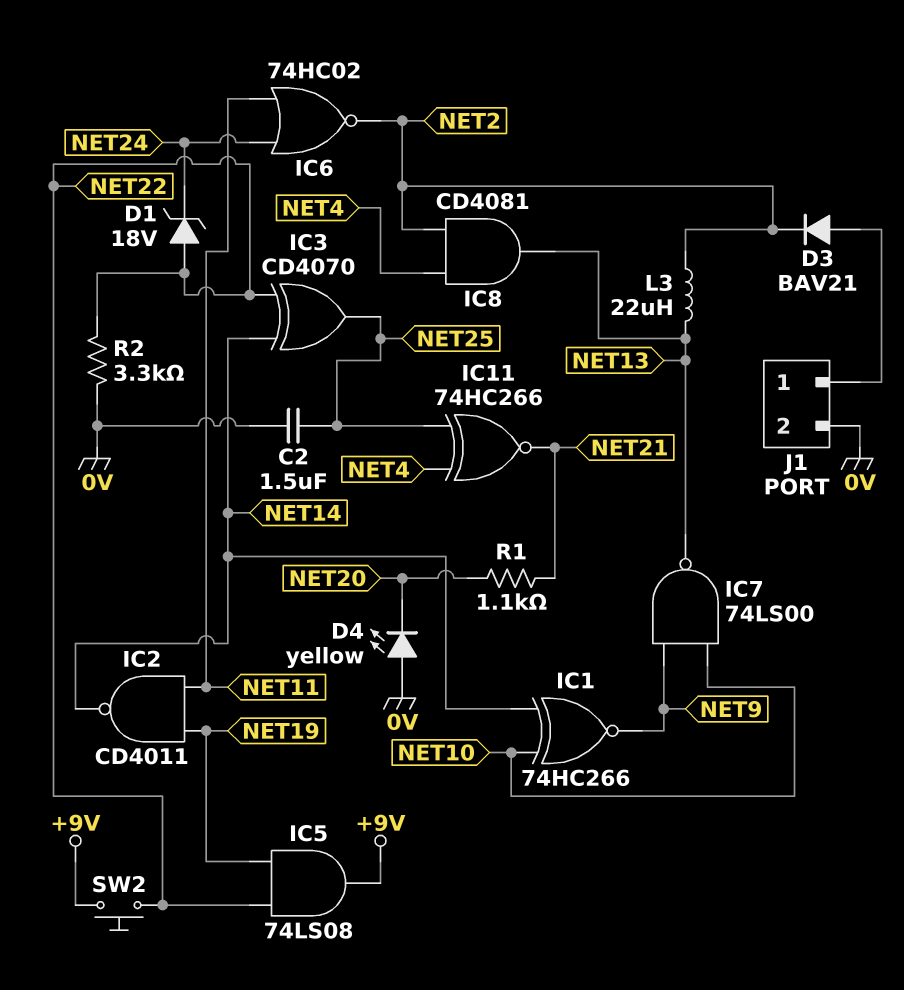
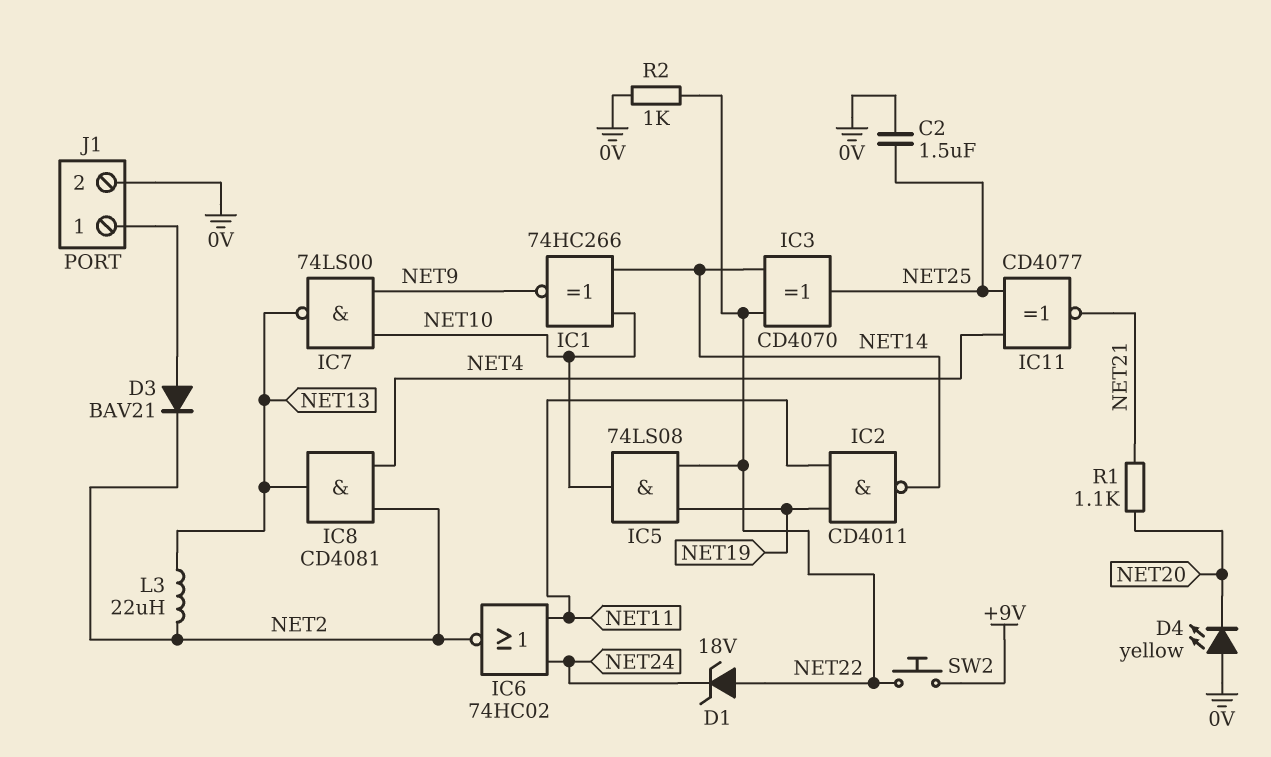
IC5: AND 74LS08 (in NET19, in NET22, out +9V) -> AND 74LS08 (in NET19, in NET22, out NET10)
IC11: XNOR 74HC266 (in NET4, in NET25, out NET21) -> XNOR CD4077 (in NET4, in NET25, out NET21)
R2: 3.3k (0V, NET22) -> 1k (0V, NET22)

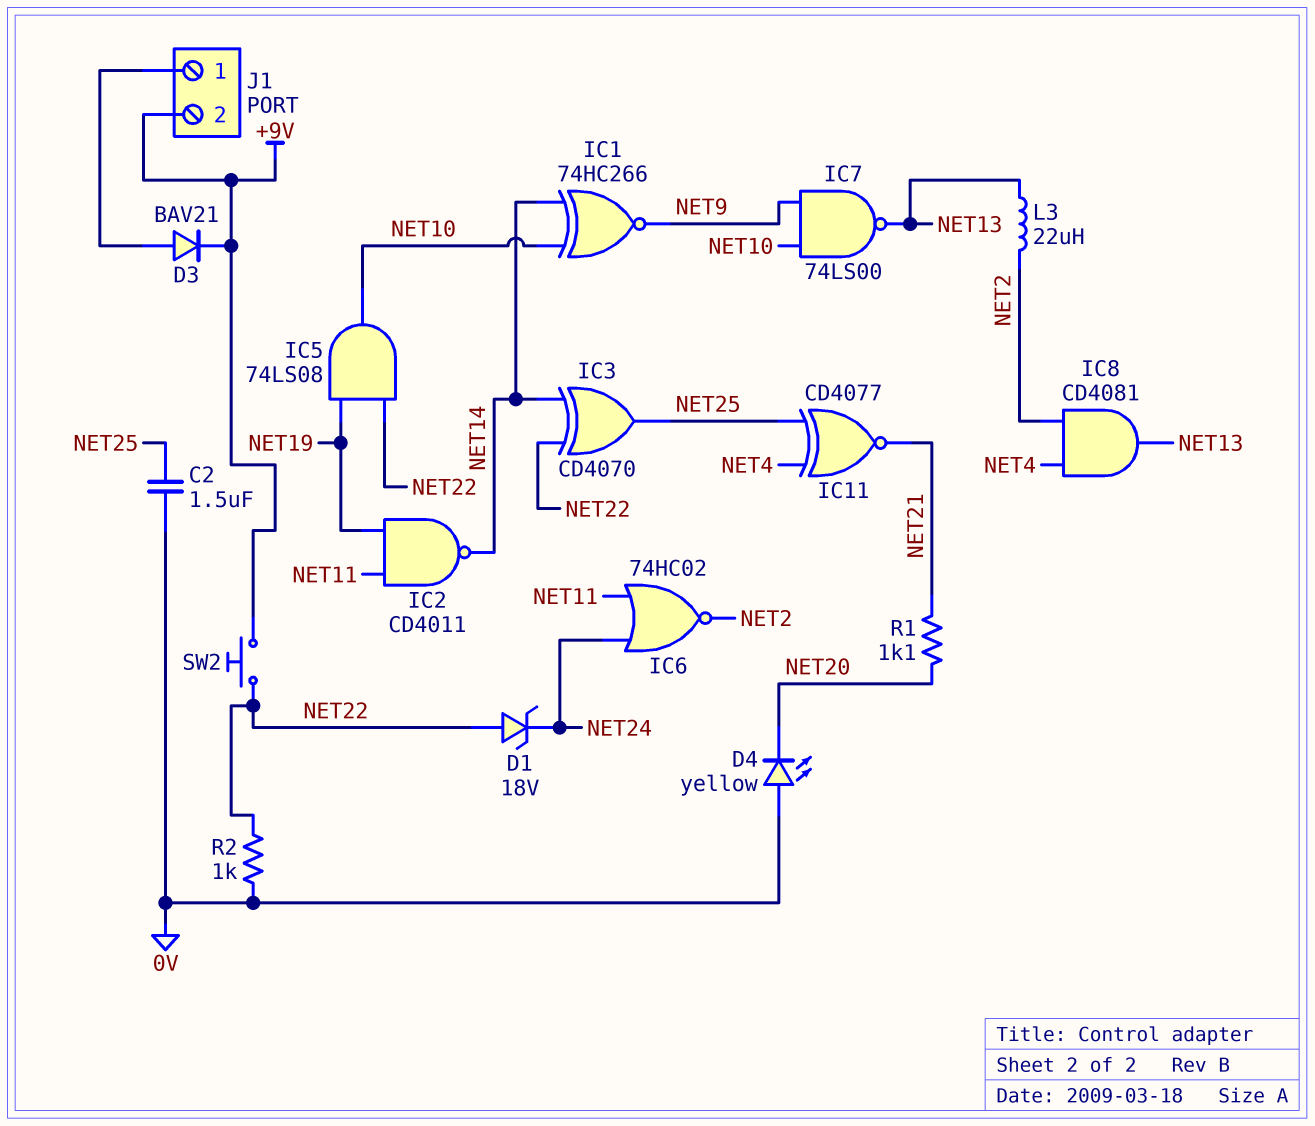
D3: diode BAV21 (A J1/1, K NET2) -> diode BAV21 (A J1/1, K +9V)
J1 pin 2: 0V -> +9V

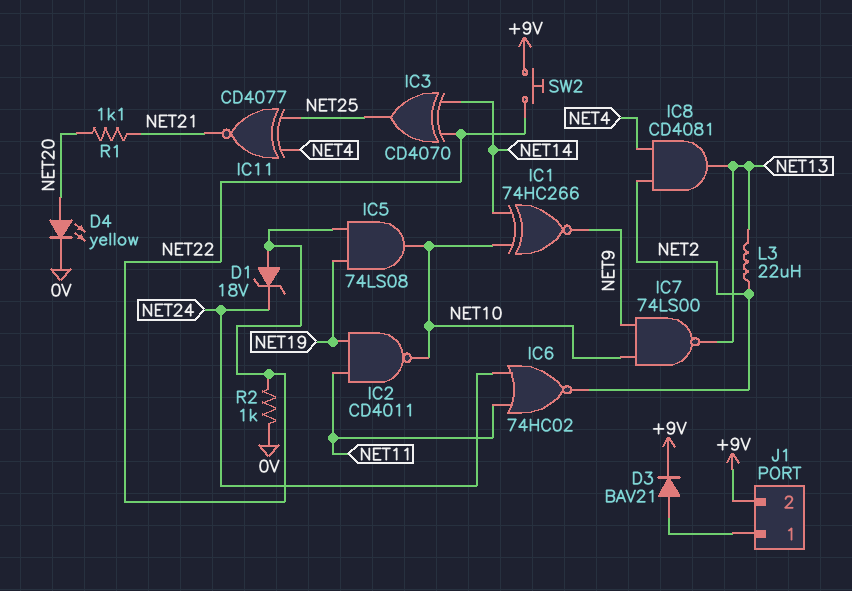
C2: 1.5uF (0V, NET25) -> none
D4: LED yellow (A 0V, K NET20) -> LED yellow (A NET20, K 0V)
IC2: NAND CD4011 (in NET11, in NET19, out NET14) -> NAND CD4011 (in NET11, in NET19, out NET10)

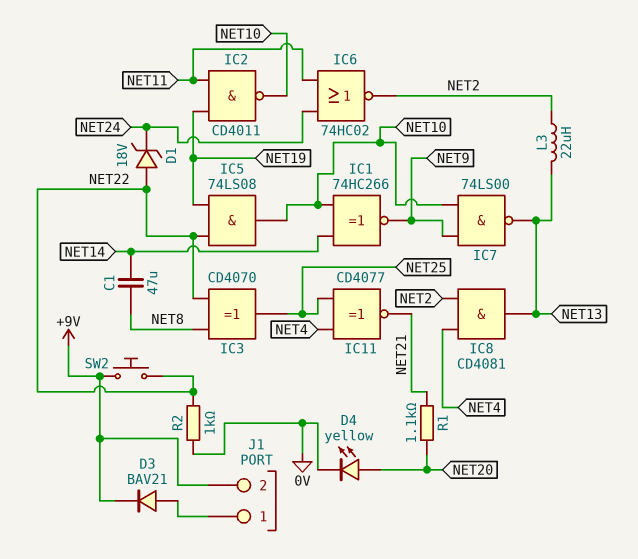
C1: none -> 47uF (NET8, NET14)
IC3: XOR CD4070 (in NET14, in NET22, out NET25) -> XOR CD4070 (in NET8, in NET22, out NET25)

